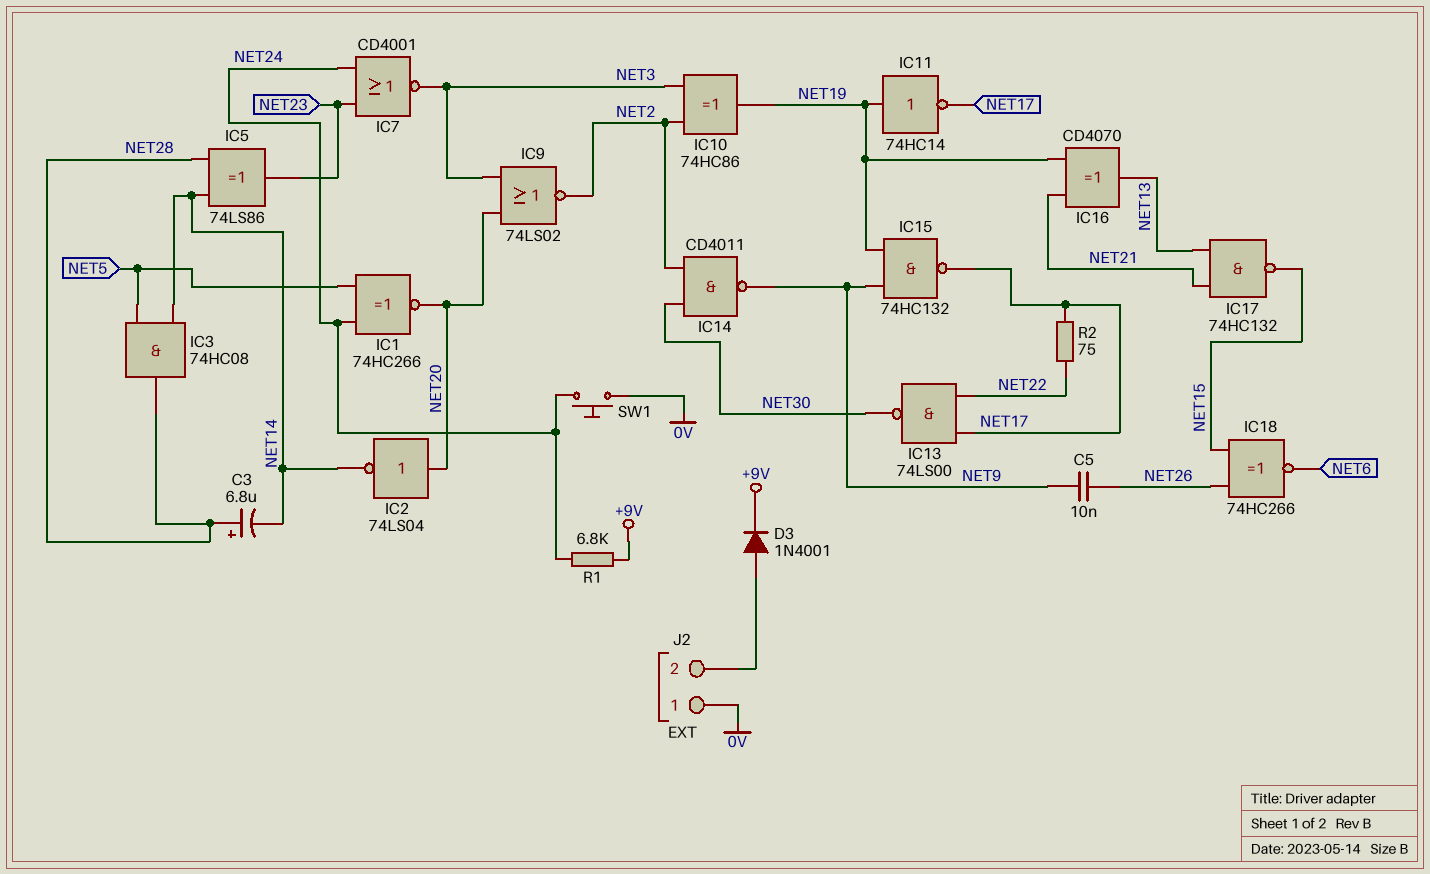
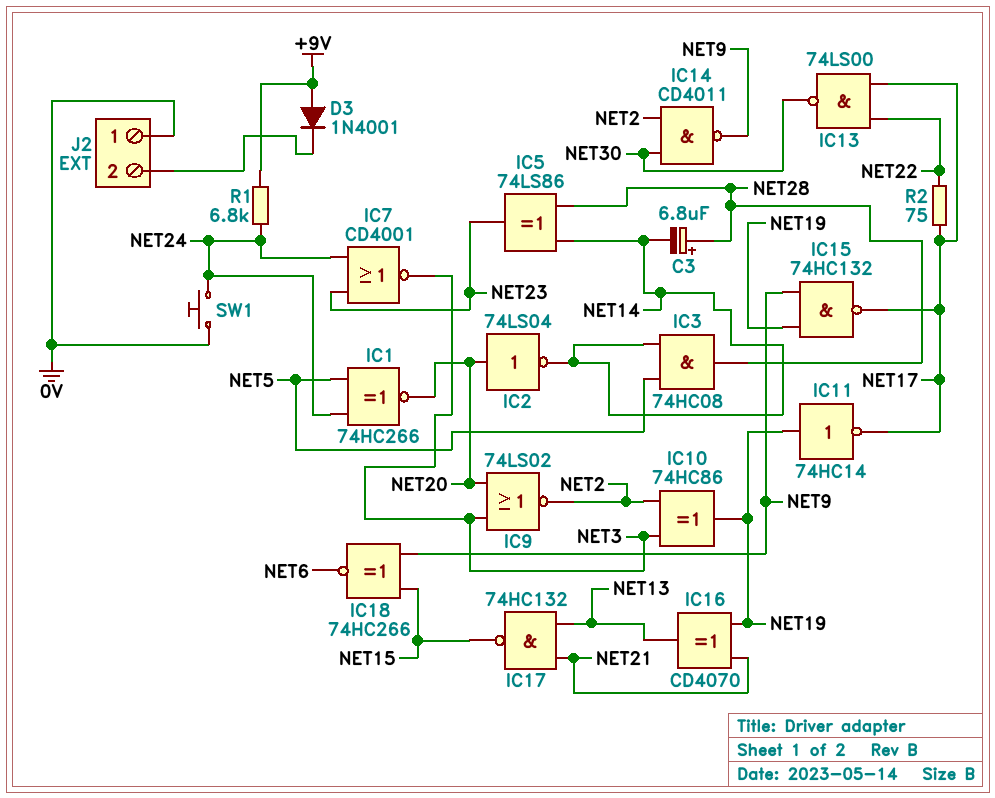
C5: 10nF (NET9, NET26) -> none
D3: diode 1N4001 (A J2/2, K +9V) -> diode 1N4001 (A +9V, K J2/2)
IC18: XNOR 74HC266 (in NET15, in NET26, out NET6) -> XNOR 74HC266 (in NET9, in NET15, out NET6)

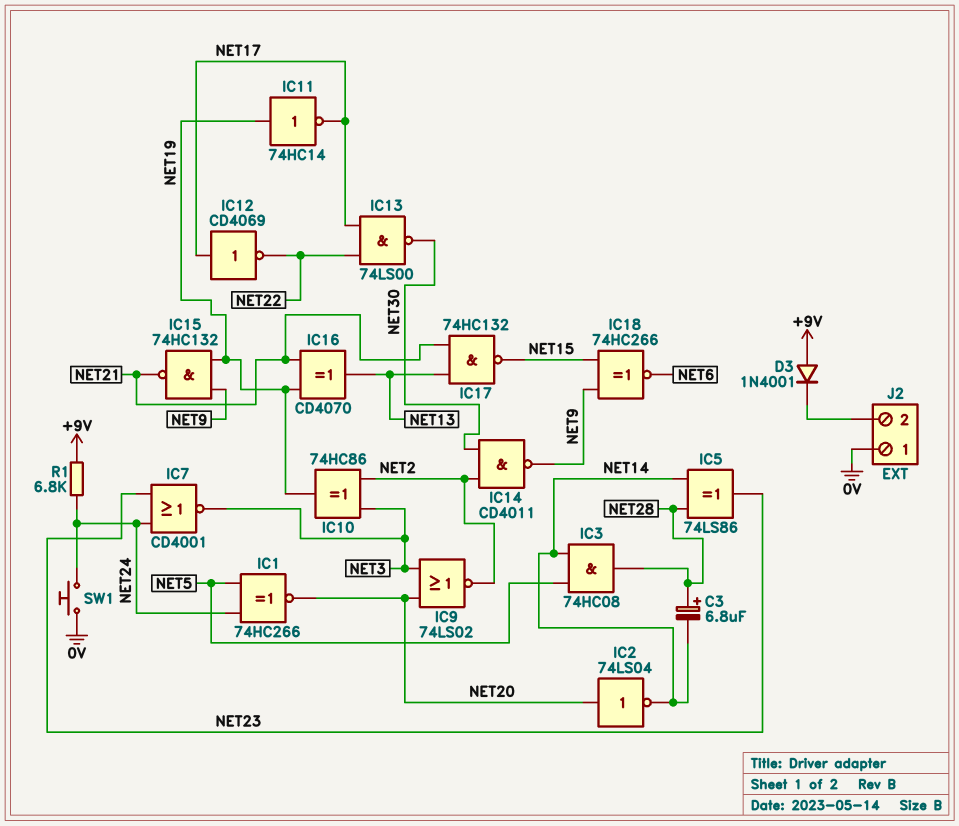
IC12: none -> NOT CD4069 (in NET17, out NET22)
IC15: NAND 74HC132 (in NET9, in NET19, out NET17) -> NAND 74HC132 (in NET9, in NET19, out NET21)
R2: 75 (NET17, NET22) -> none

